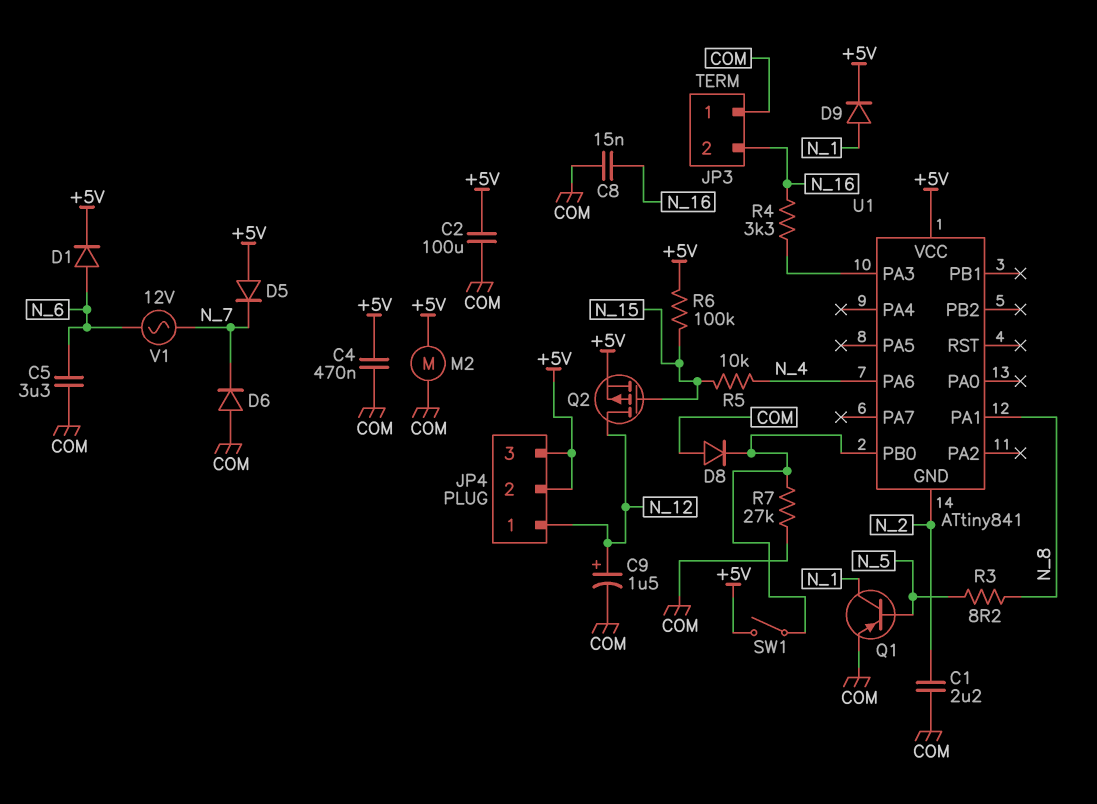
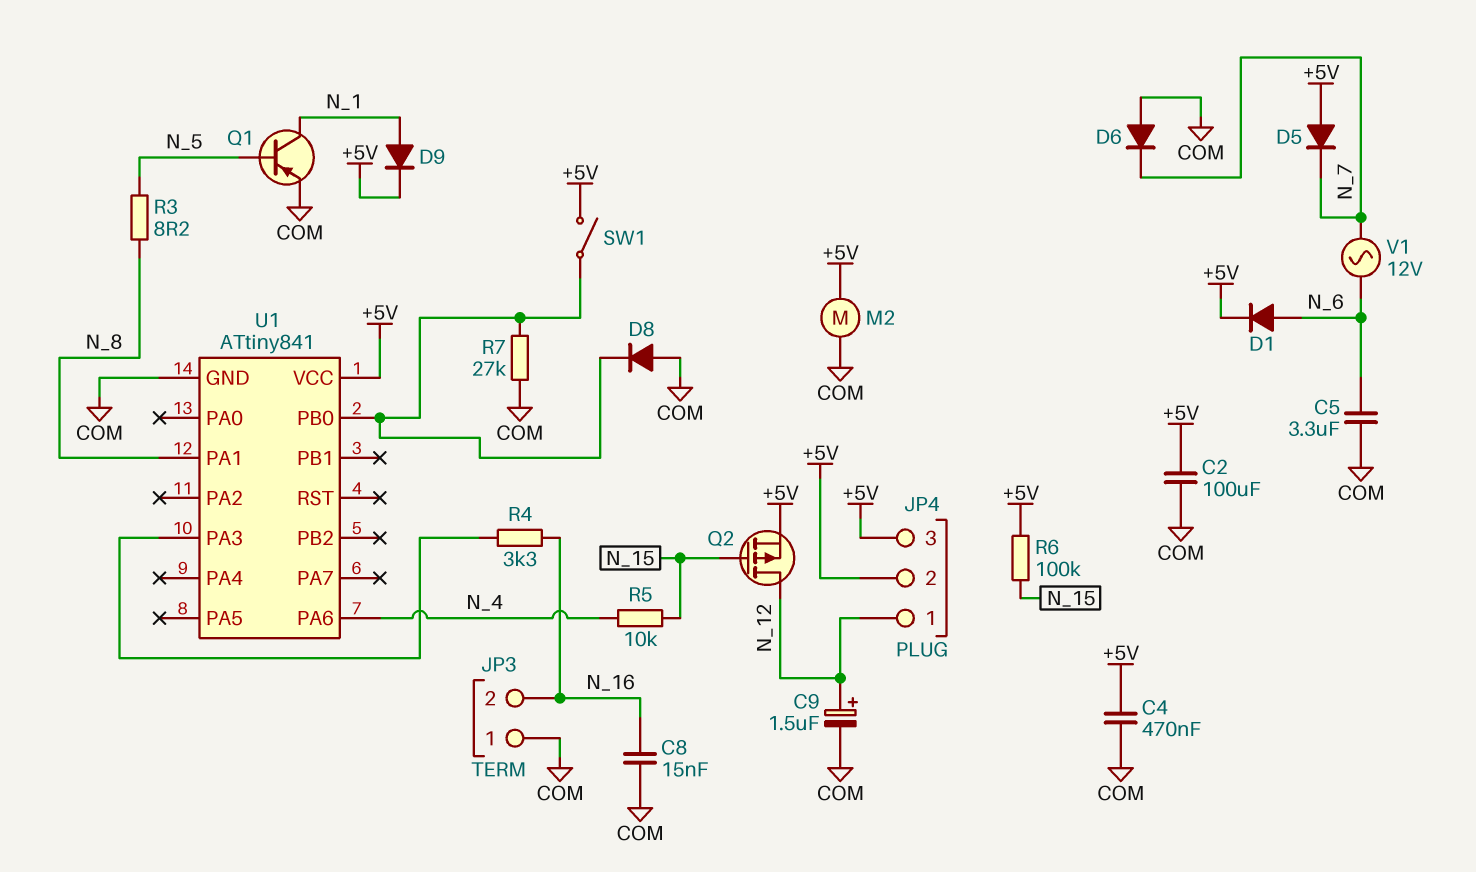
C1: 2.2uF (COM, N_2) -> none
U1 pin GND: N_2 -> COM

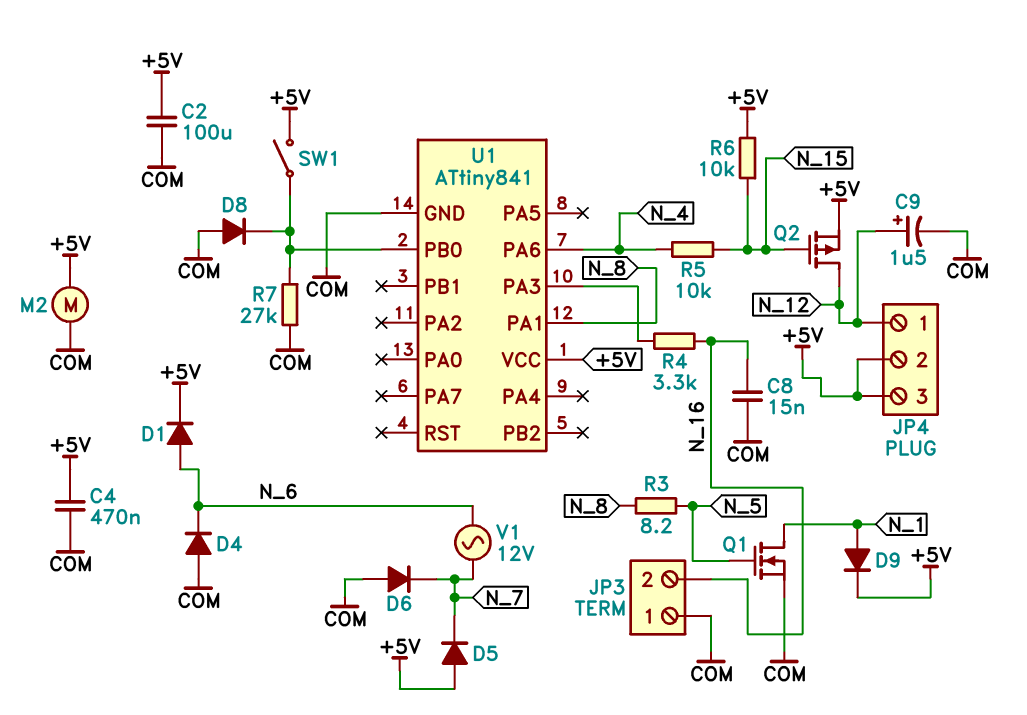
C5: 3.3uF (COM, N_6) -> none
D4: none -> diode (A COM, K N_6)
Q1: PNP (B N_5, C N_1, E COM) -> NMOS (G N_5, D N_1, S COM)
R6: 100k (+5V, N_15) -> 10k (+5V, N_15)

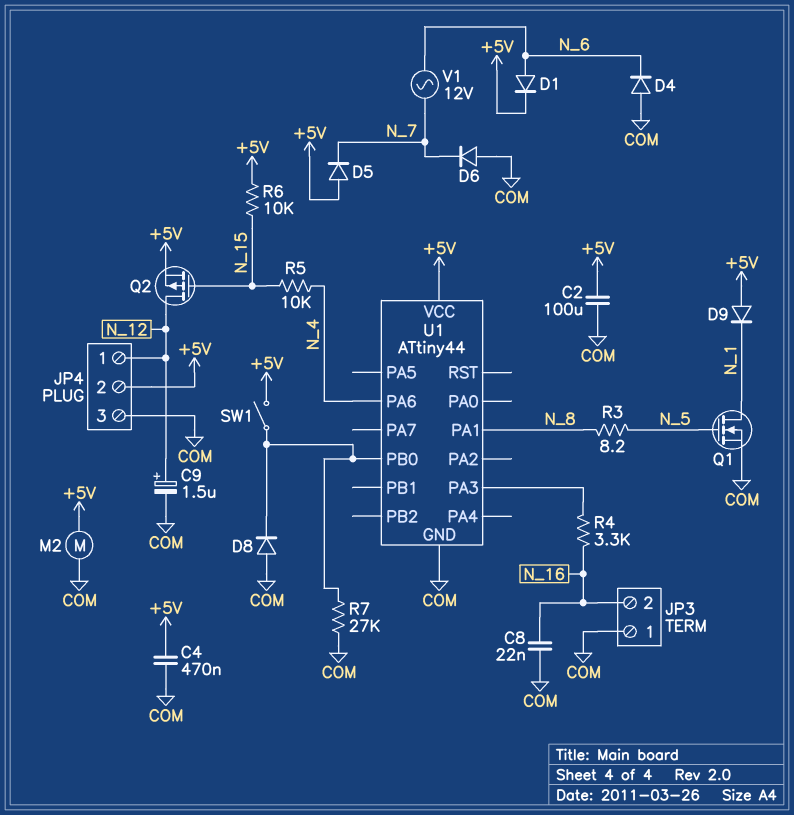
C8: 15nF (COM, N_16) -> 22nF (COM, N_16)
D9: diode (A N_1, K +5V) -> diode (A +5V, K N_1)
JP4 pin 3: +5V -> COM
U1: ATtiny841 -> ATtiny44

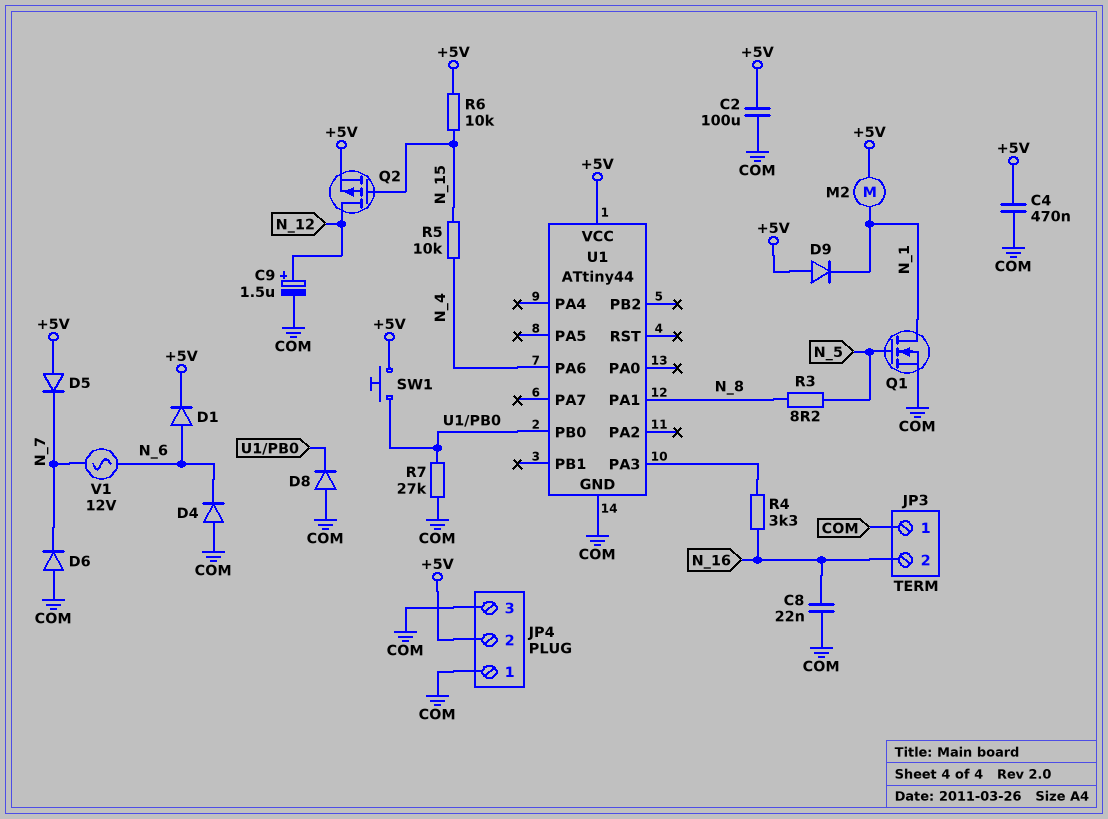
JP4 pin 1: N_12 -> COM
M2: motor (+5V, COM) -> motor (+5V, N_1)
SW1: switch (+5V, U1/PB0) -> button (+5V, U1/PB0)

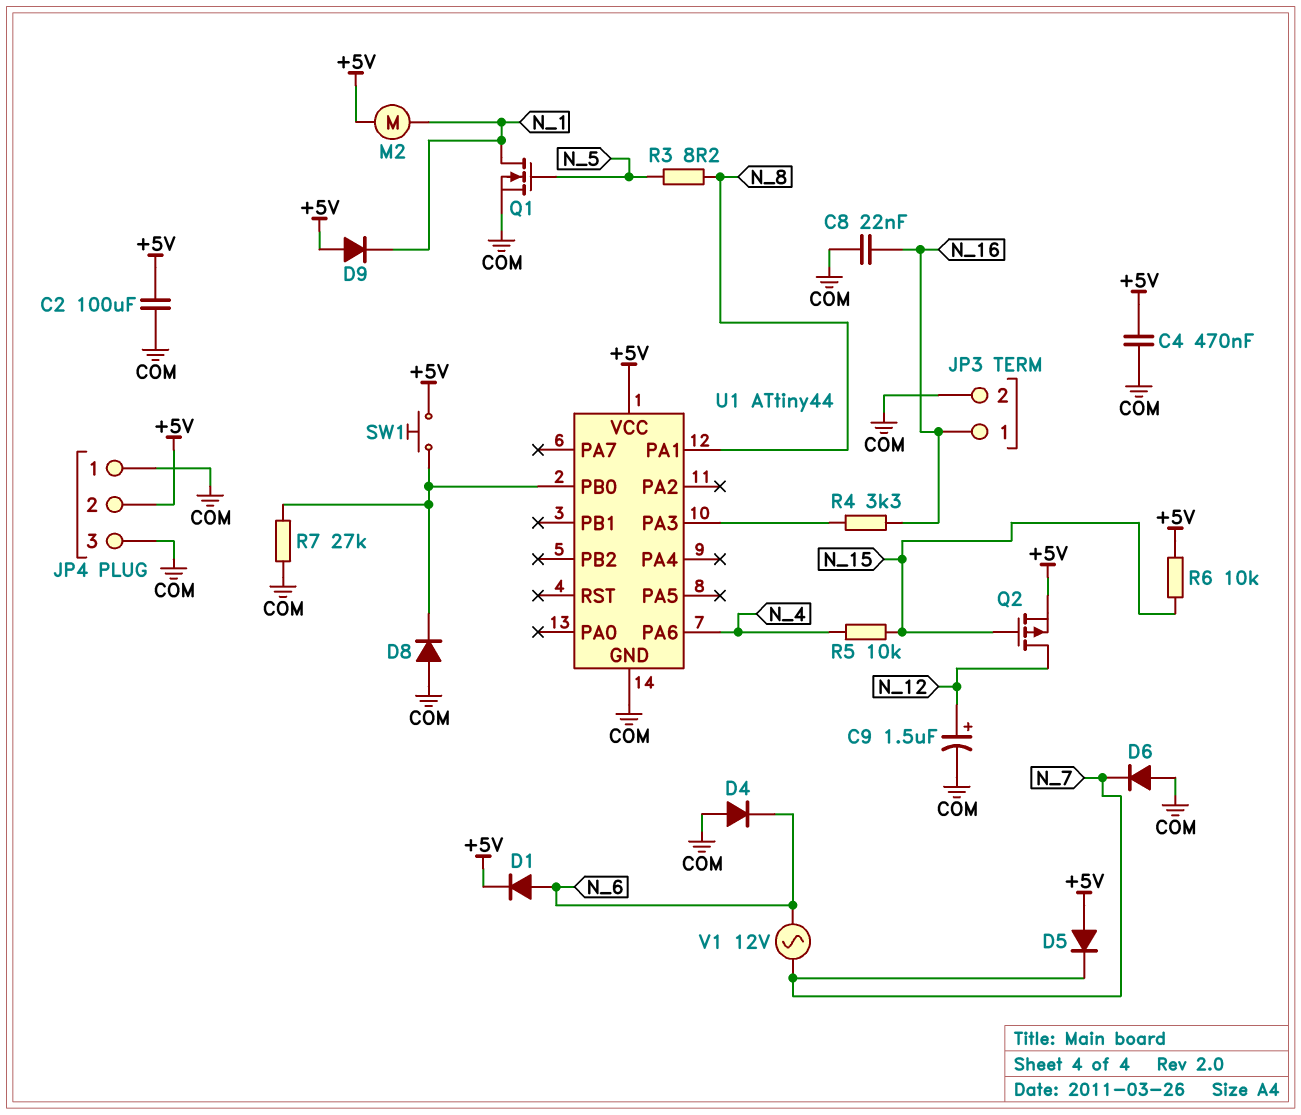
JP3 pin 1: COM -> N_16
JP3 pin 2: N_16 -> COM

